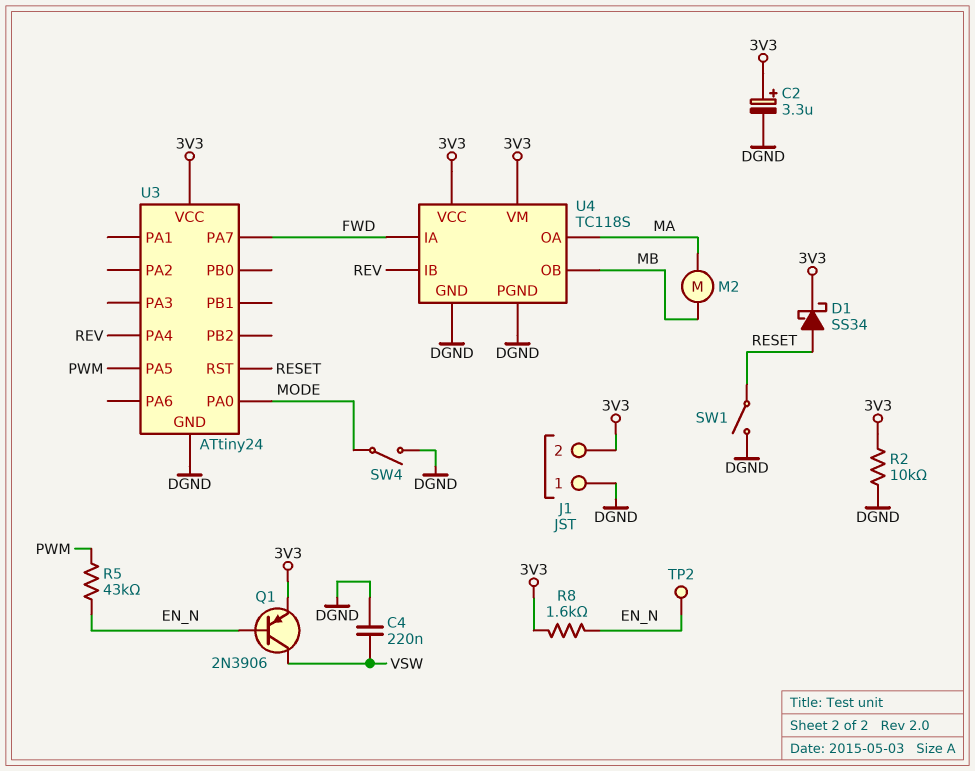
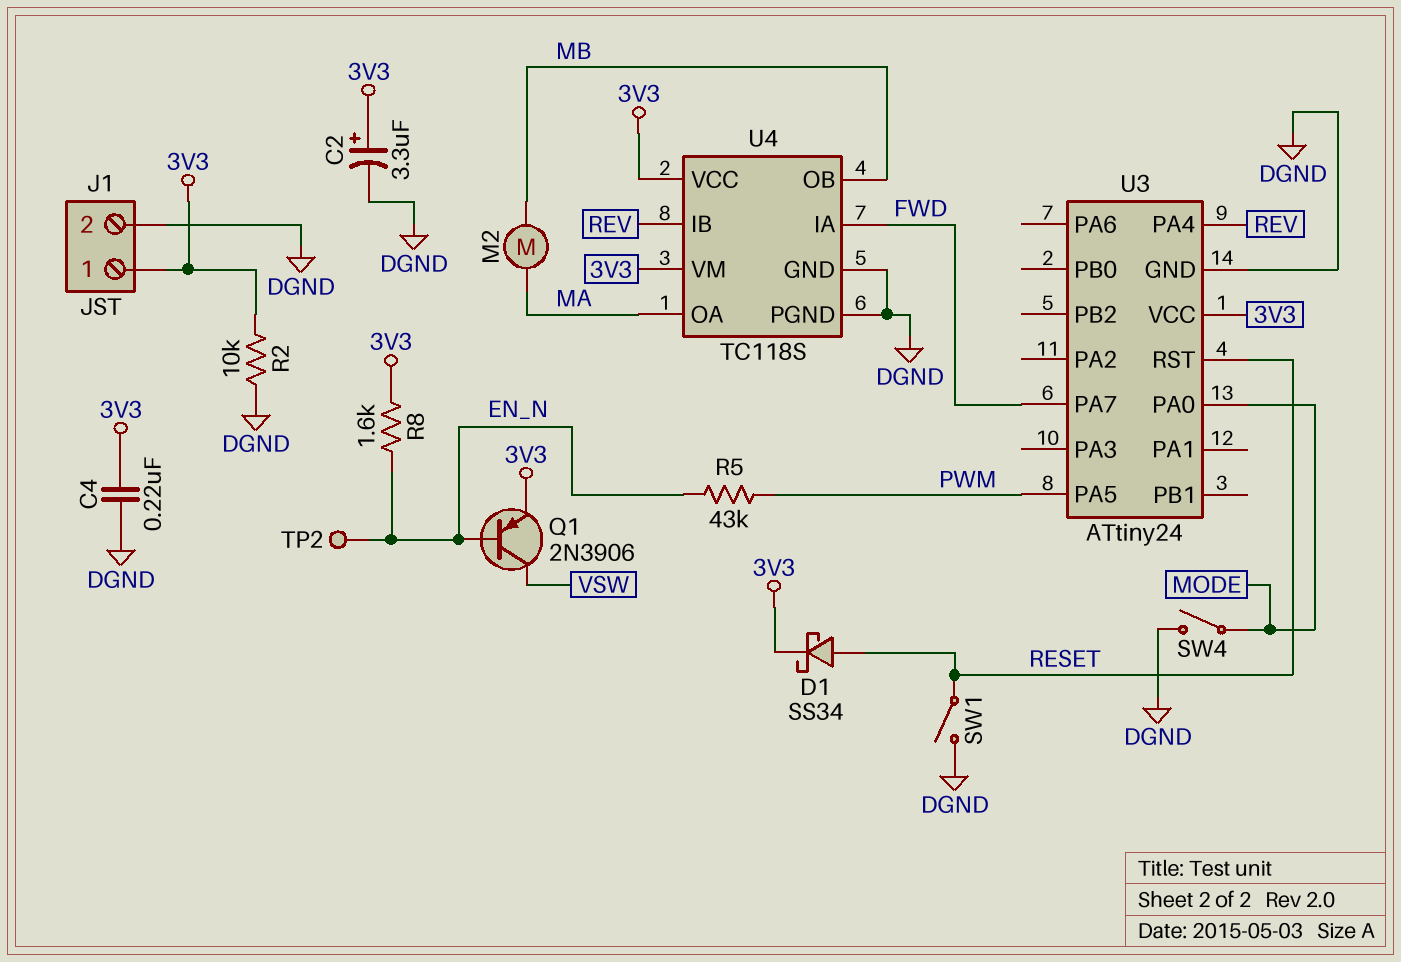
C4: 220nF (DGND, VSW) -> 220nF (3V3, DGND)
J1 pin 1: DGND -> 3V3
J1 pin 2: 3V3 -> DGND

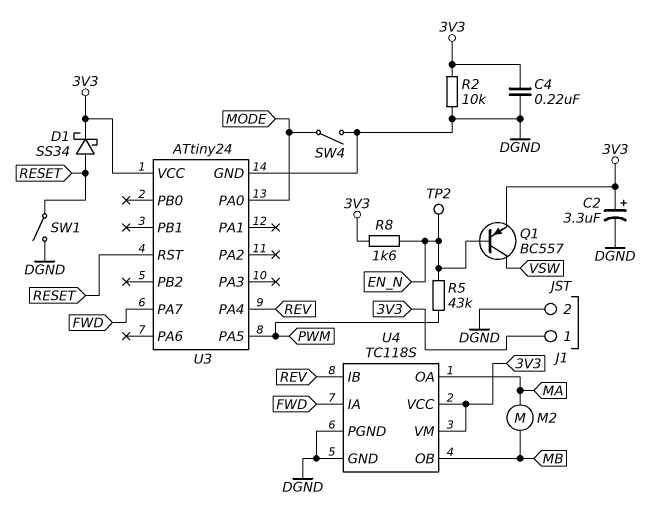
Q1: PNP 2N3906 (B EN_N, C VSW, E 3V3) -> PNP BC557 (B EN_N, C VSW, E 3V3)

